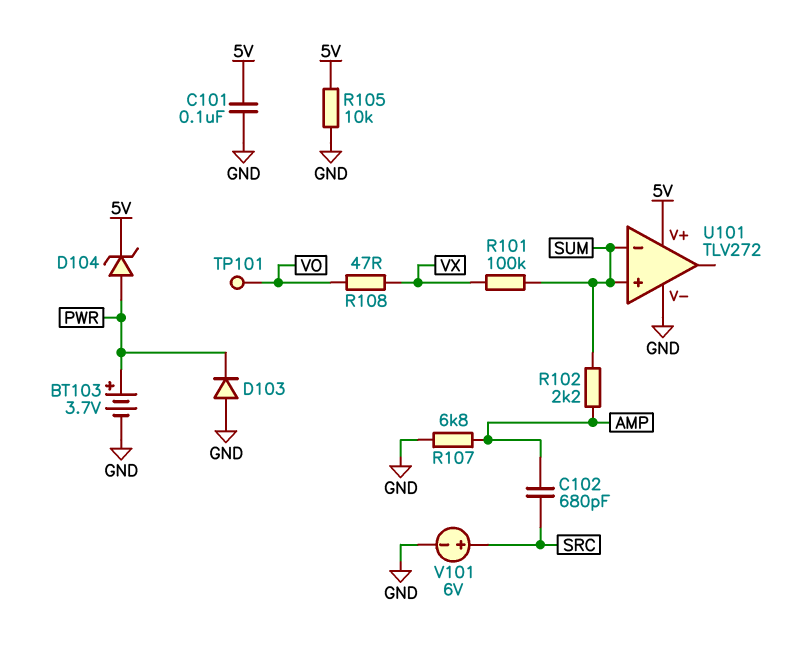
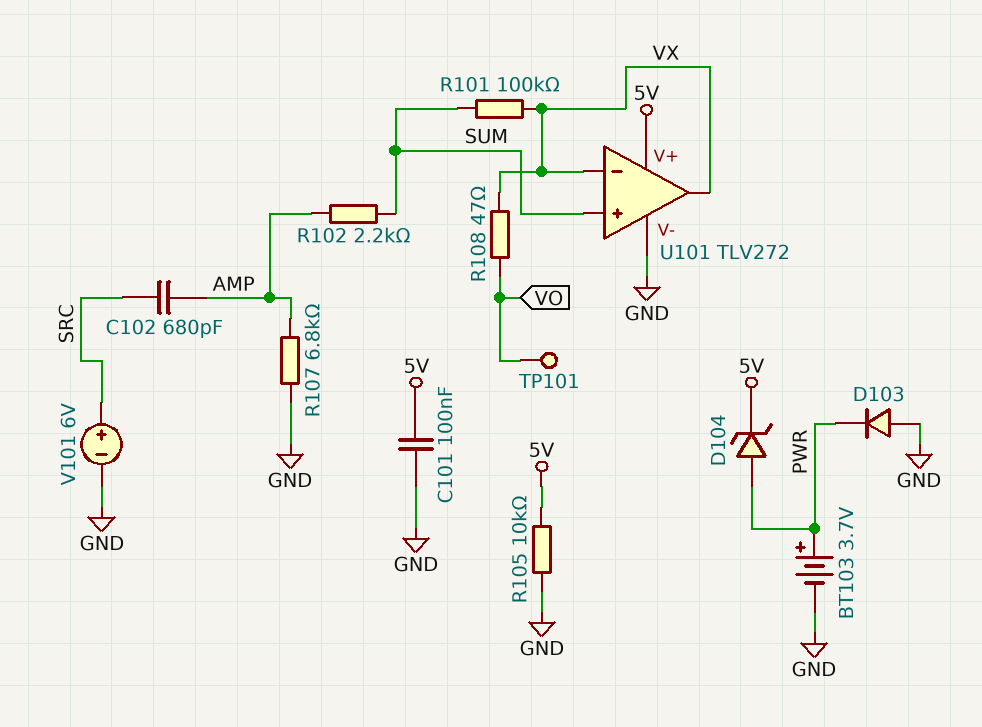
U101 pin in-: SUM -> VX
U101 pin out: none -> VX

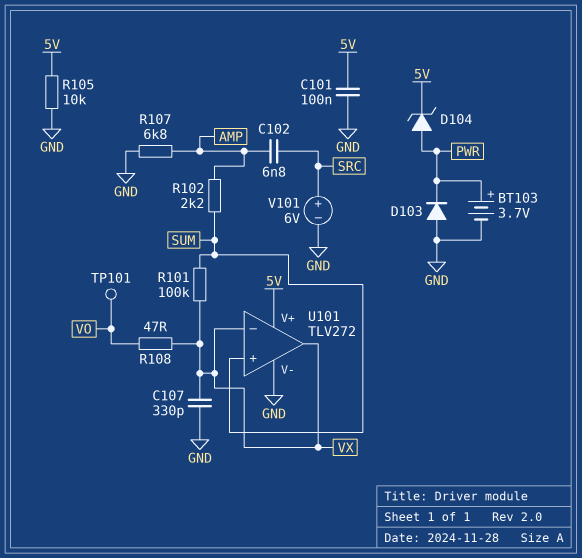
C102: 680pF (AMP, SRC) -> 6.8nF (AMP, SRC)
C107: none -> 330pF (GND, VX)

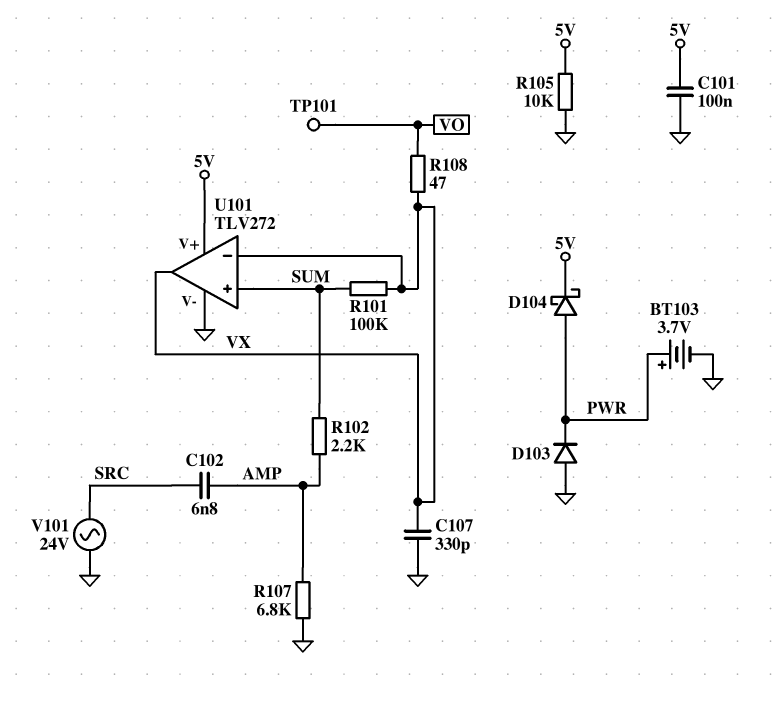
D104: zener (A PWR, K 5V) -> schottky (A PWR, K 5V)
V101: 6V (plus SRC, minus GND) -> AC 24V (GND, SRC)

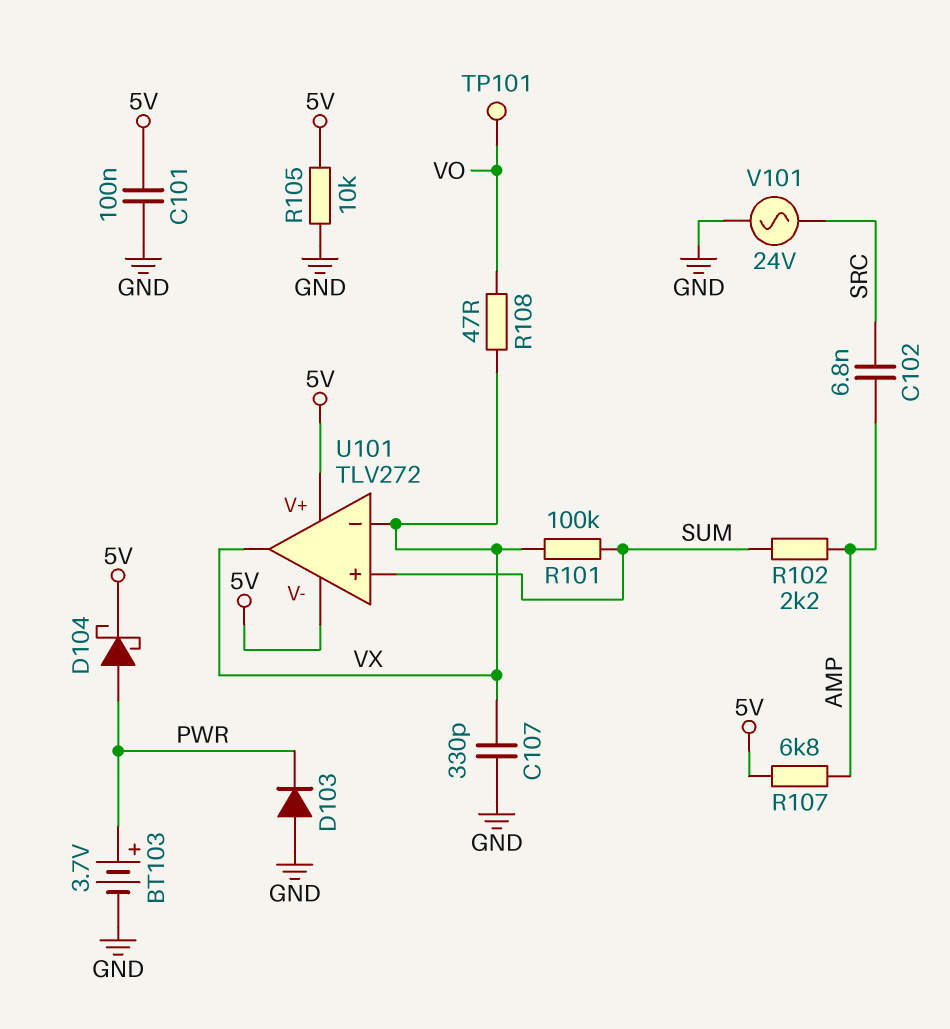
R107: 6.8k (AMP, GND) -> 6.8k (5V, AMP)
U101 pin V-: GND -> 5V

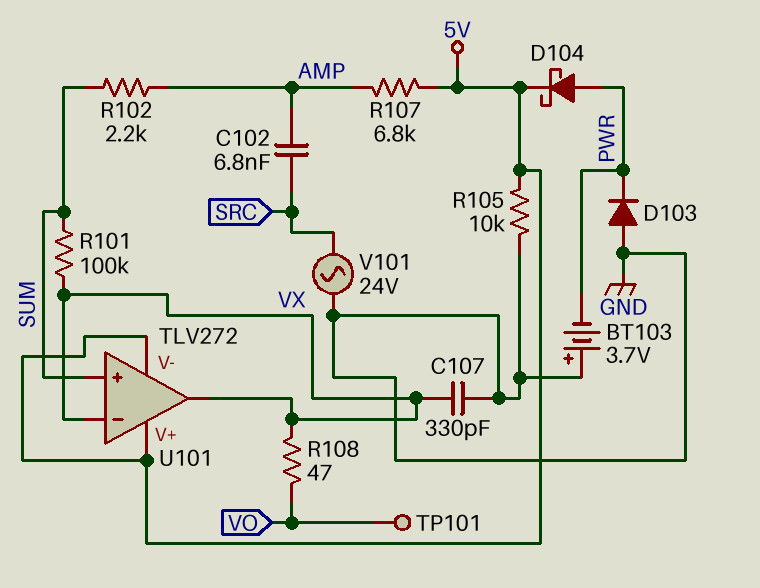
BT103: 3.7V (plus PWR, minus GND) -> 3.7V (plus GND, minus PWR)
C101: 100nF (5V, GND) -> none

